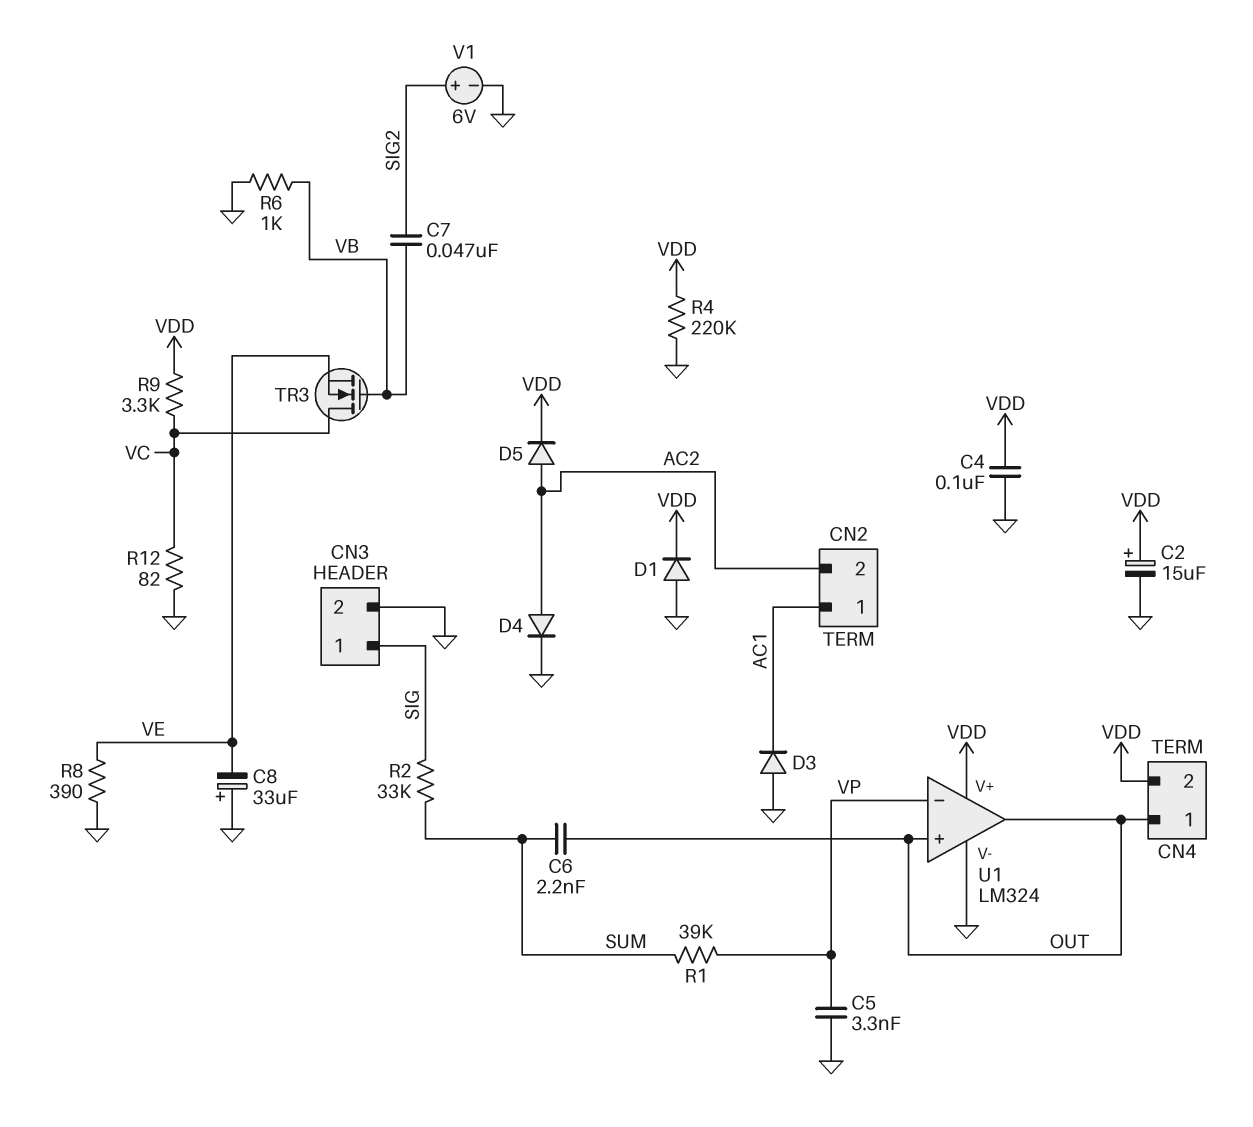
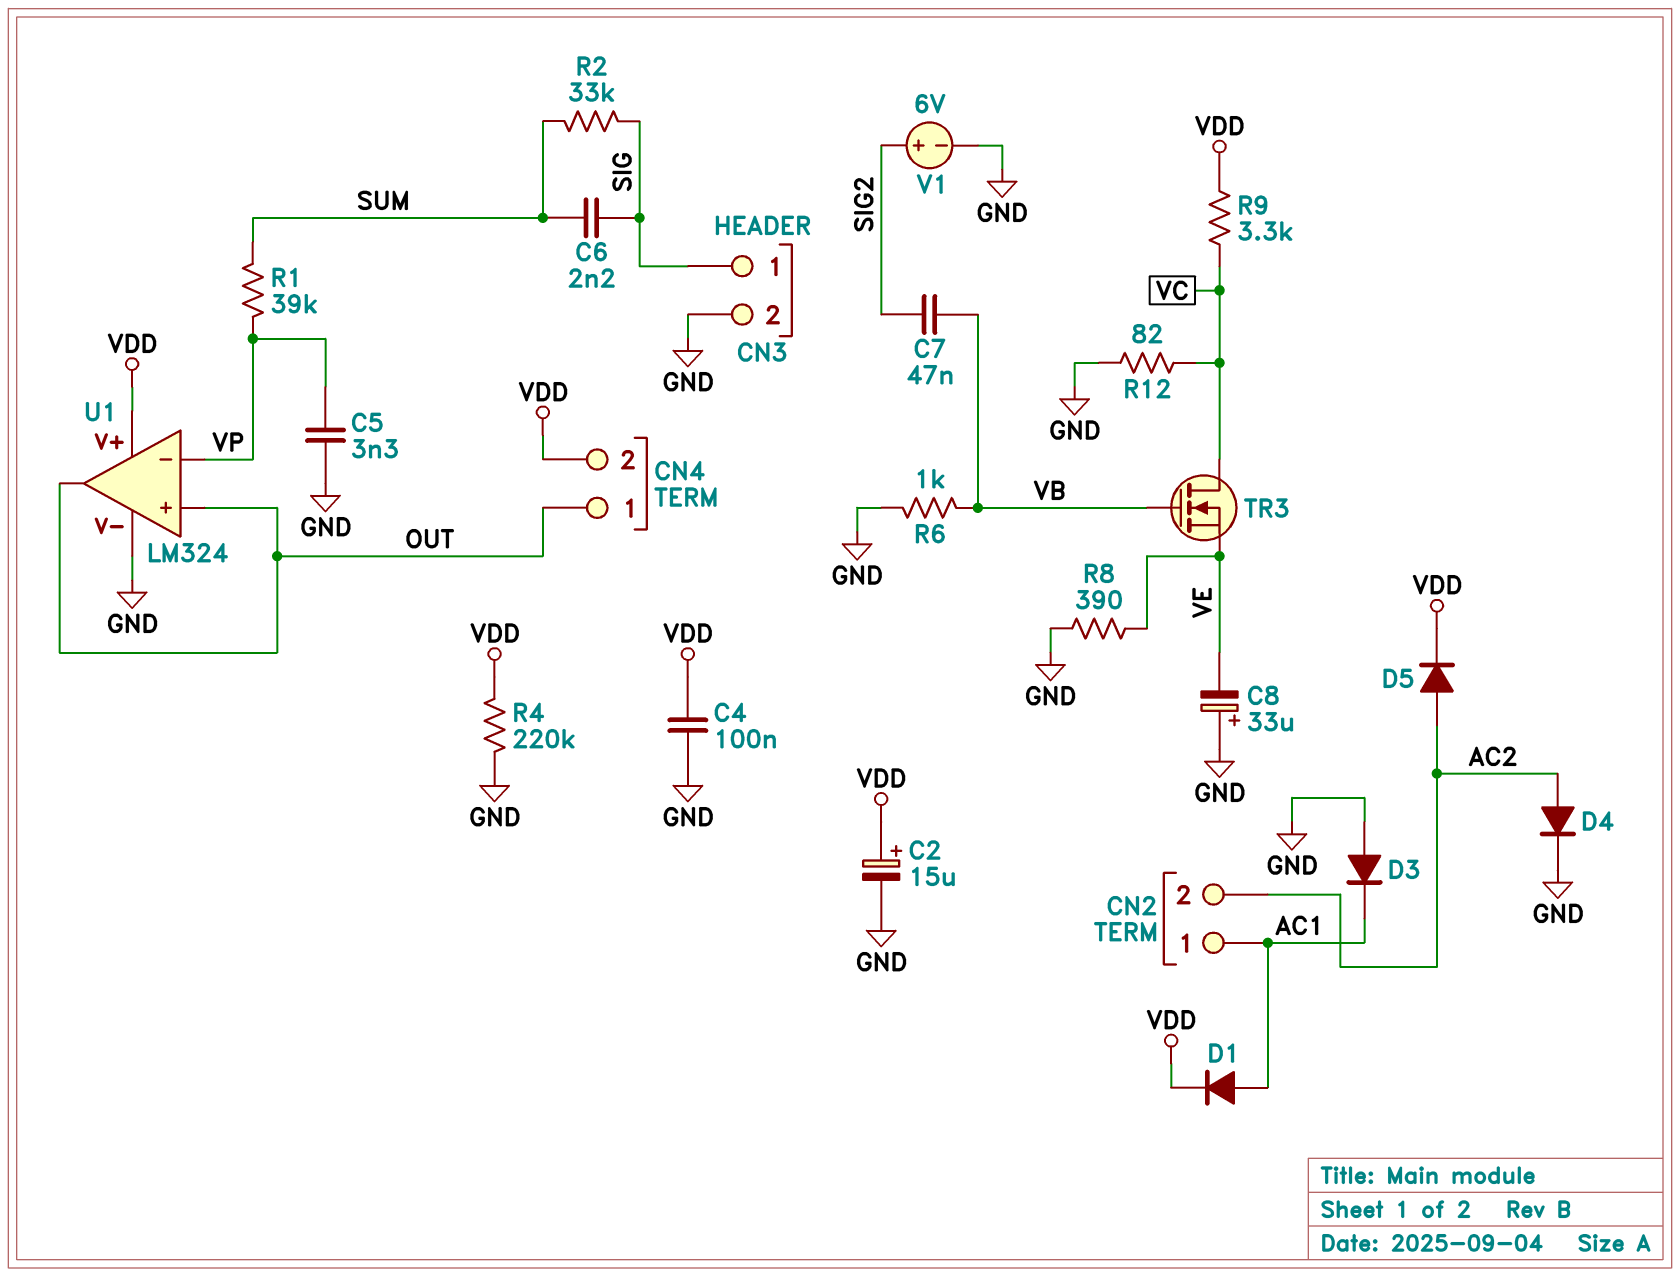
C6: 2.2nF (OUT, SUM) -> 2.2nF (SIG, SUM)
D1: diode (A GND, K VDD) -> diode (A AC1, K VDD)

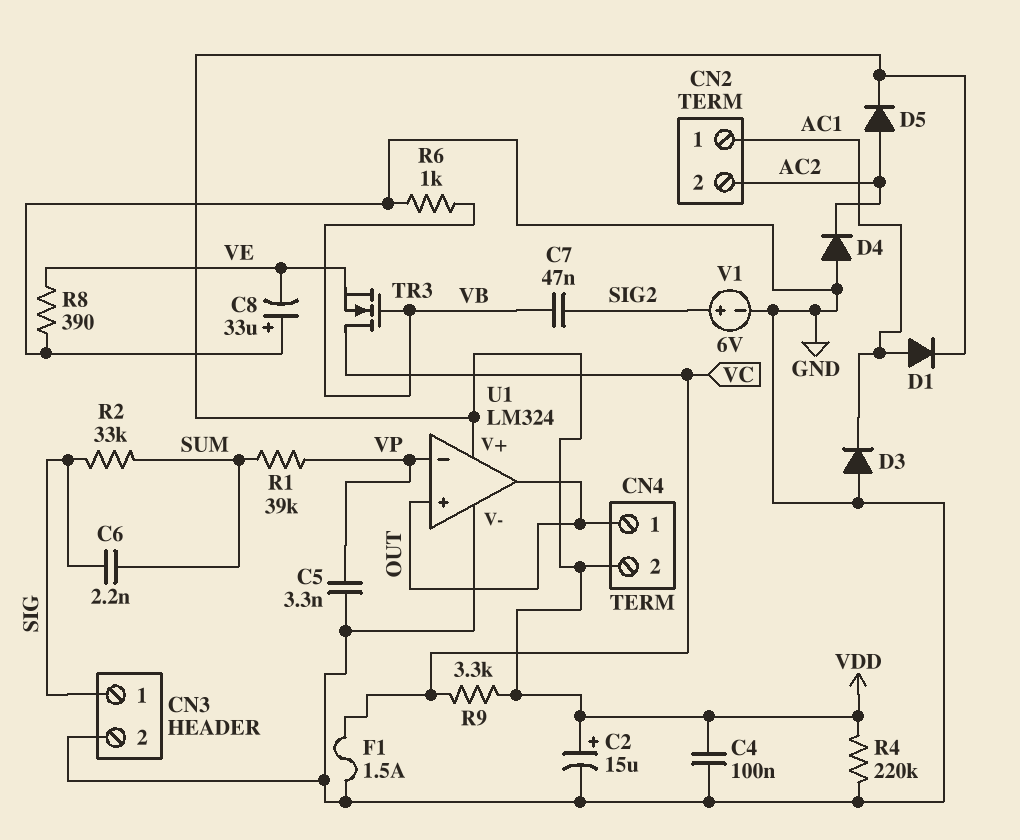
D4: diode (A AC2, K GND) -> diode (A GND, K AC2)
F1: none -> 1.5A (GND, VC)
R12: 82 (GND, VC) -> none

